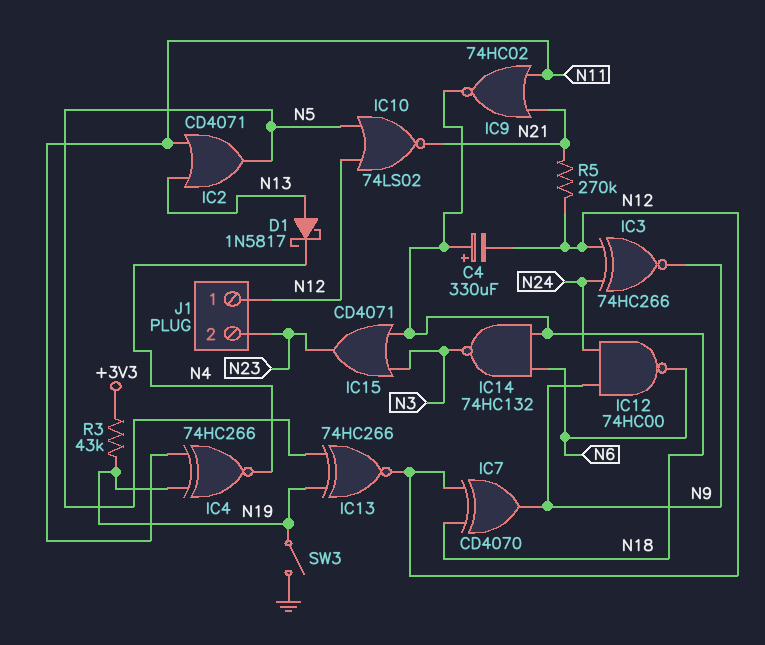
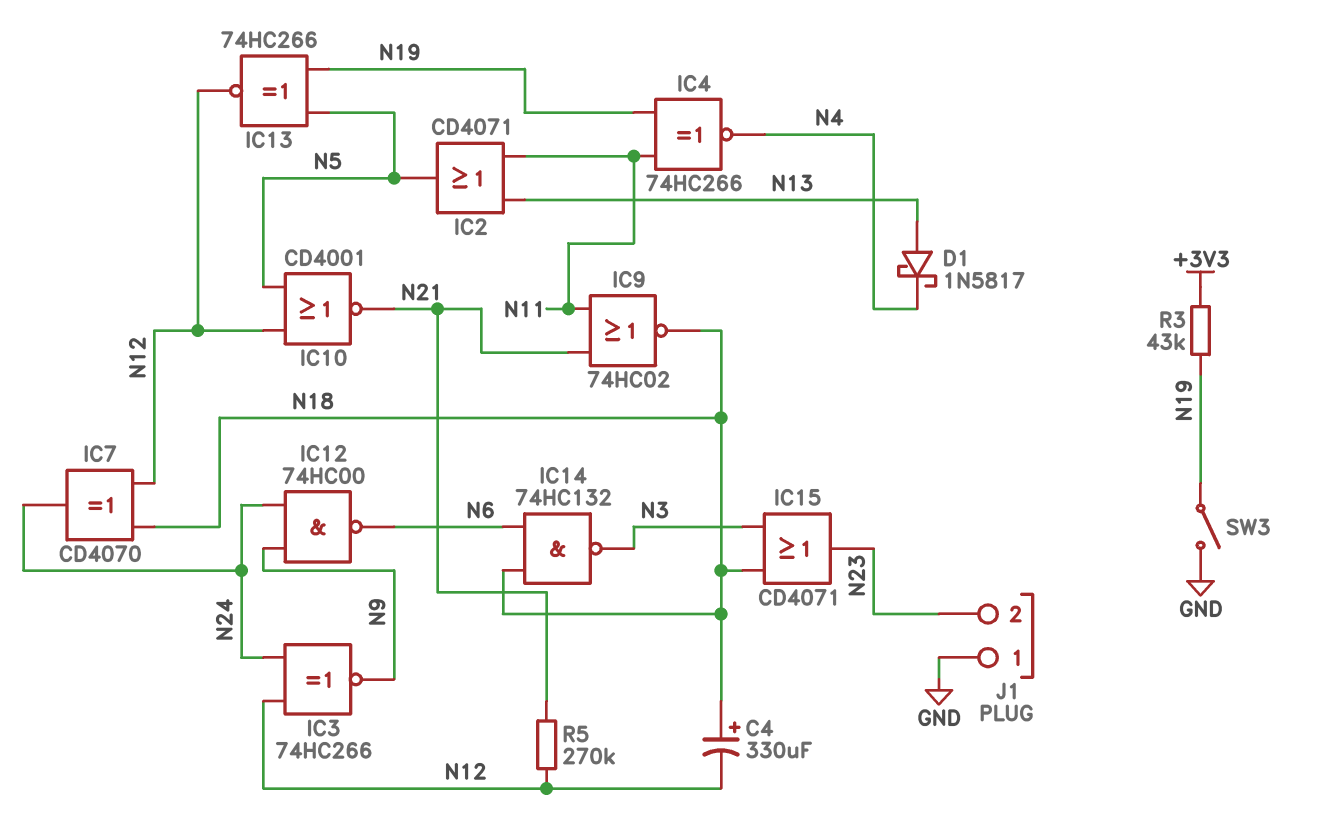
IC7: XOR CD4070 (in N12, in N18, out N9) -> XOR CD4070 (in N12, in N18, out N24)
IC10: NOR 74LS02 (in N5, in N12, out N21) -> NOR CD4001 (in N5, in N12, out N21)
J1 pin 1: N12 -> GND

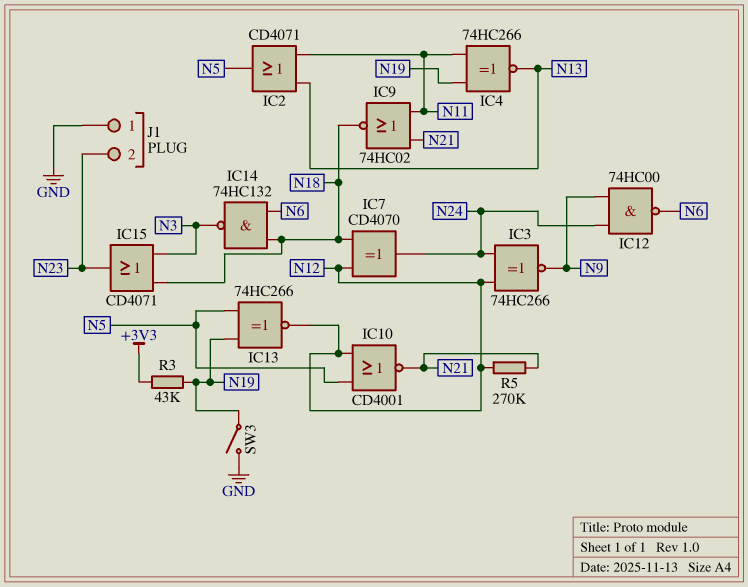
C4: 330uF (plus N18, minus N12) -> none
D1: schottky 1N5817 (A N13, K N4) -> none
IC4: XNOR 74HC266 (in N11, in N19, out N4) -> XNOR 74HC266 (in N11, in N19, out N13)

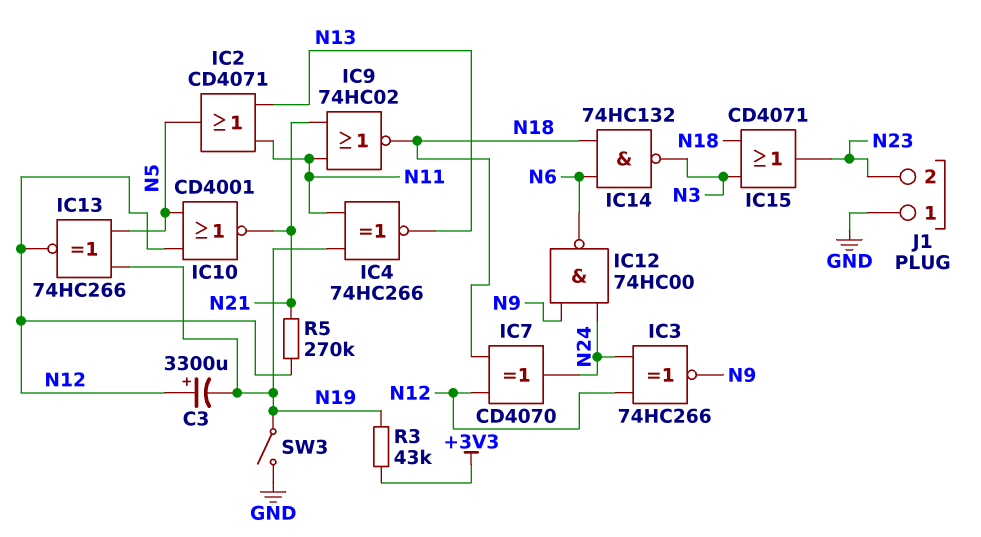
C3: none -> 3300uF (plus N12, minus N19)

